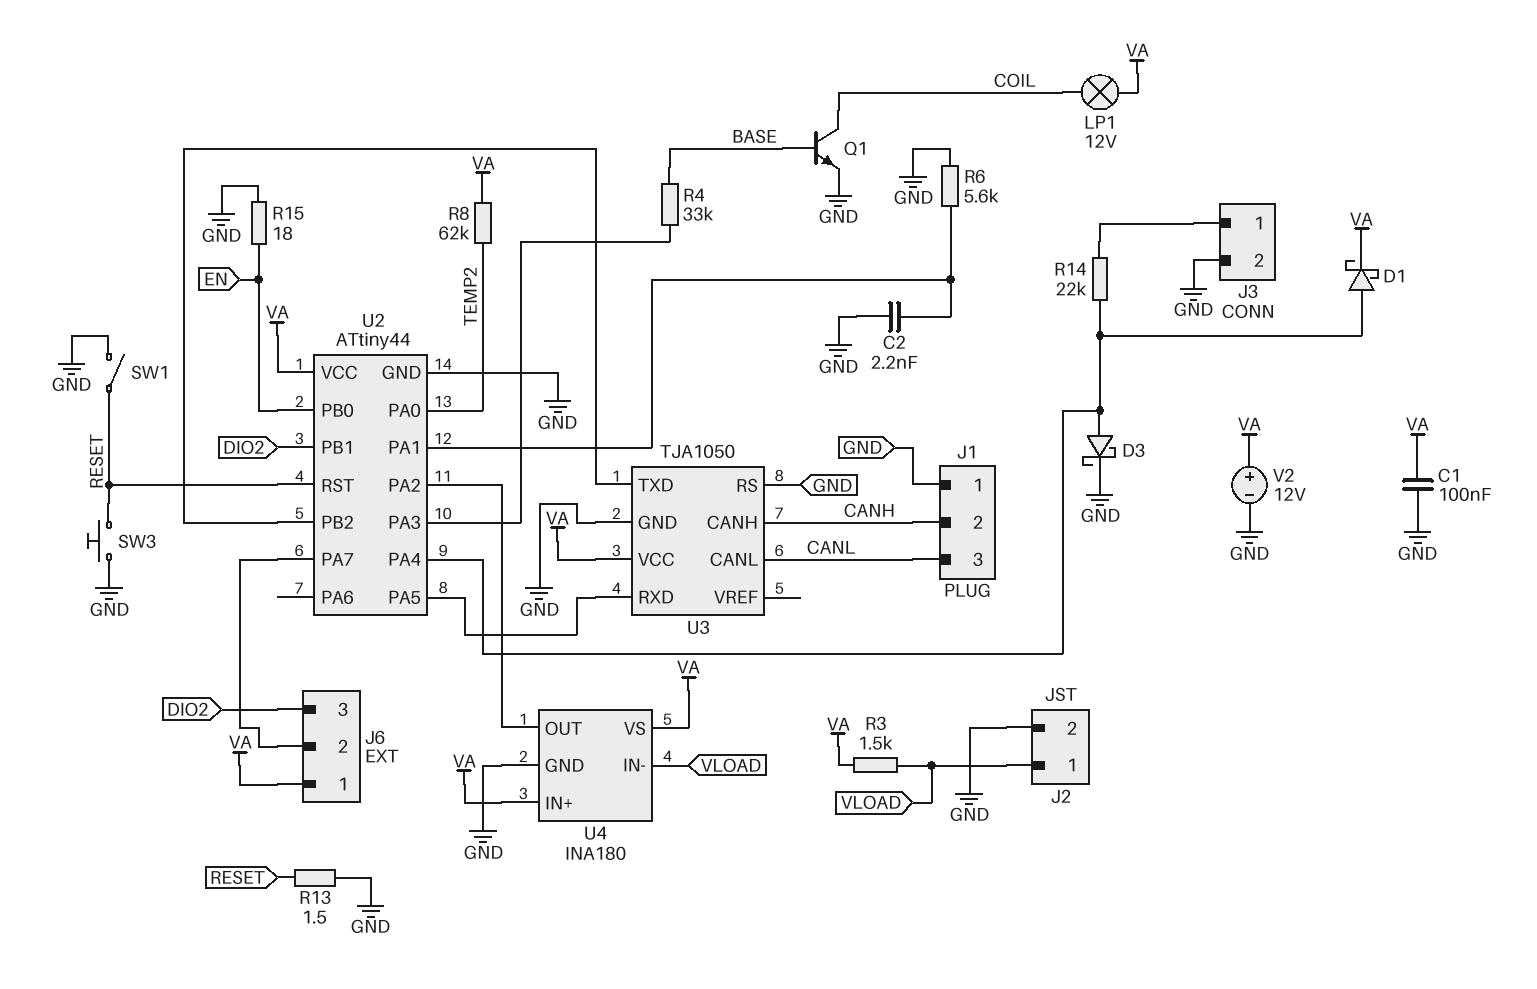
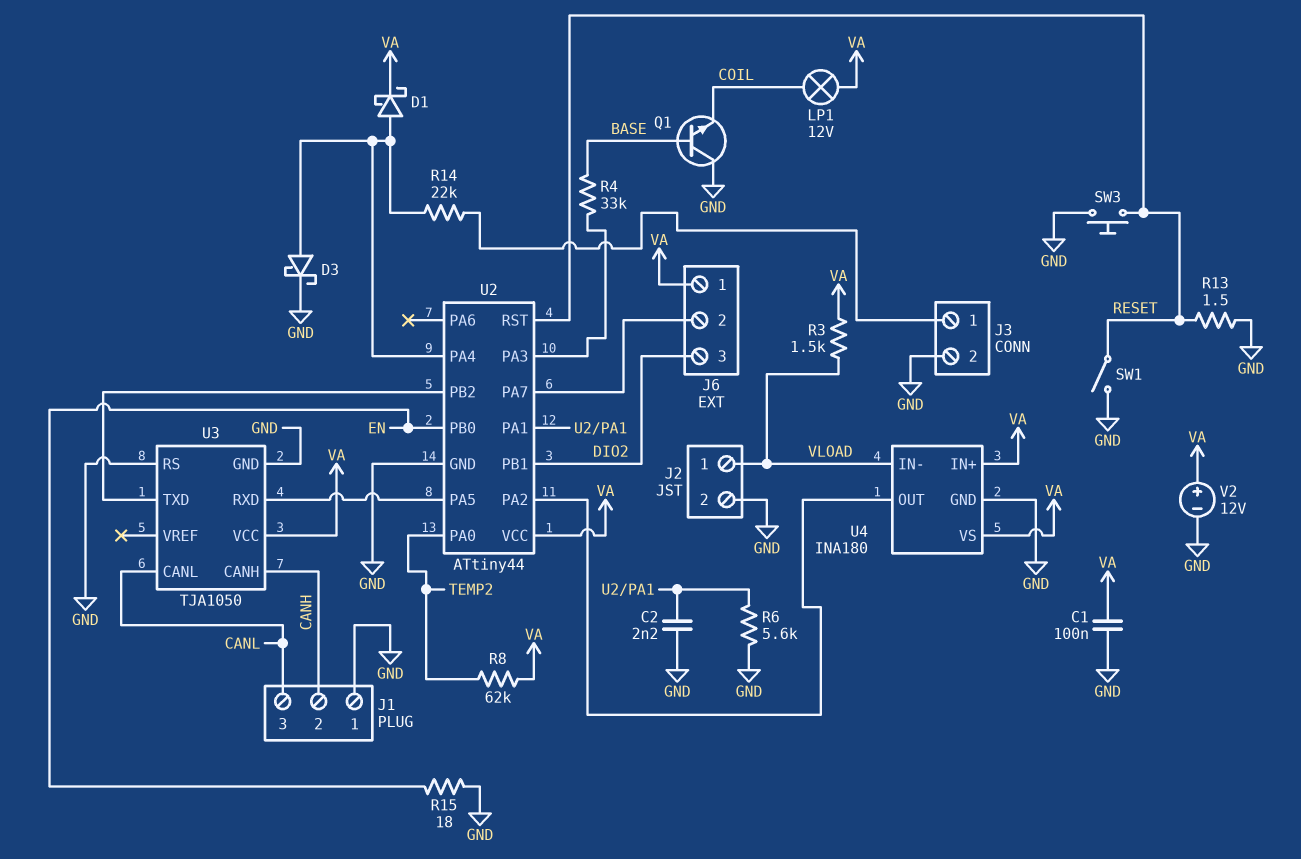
Q1: NPN (B BASE, C COIL, E GND) -> NPN (B BASE, C GND, E COIL)

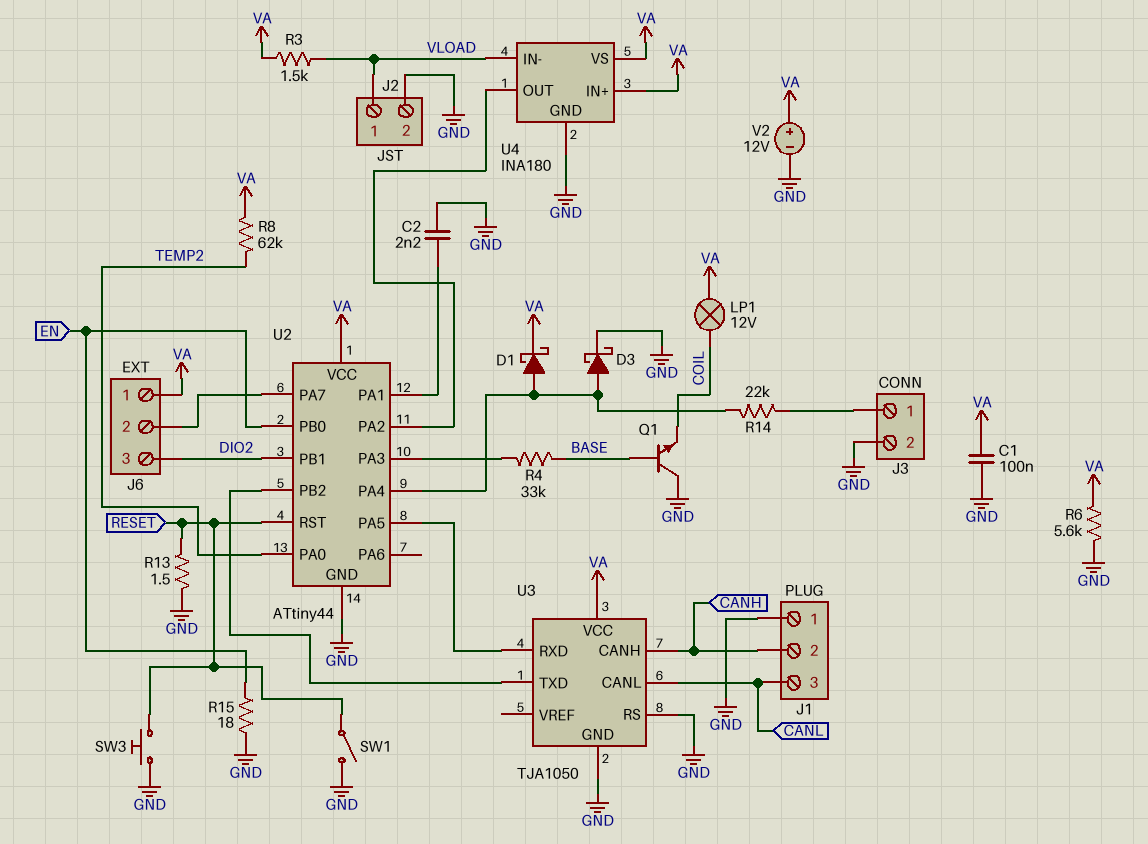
R6: 5.6k (GND, U2/PA1) -> 5.6k (GND, VA)

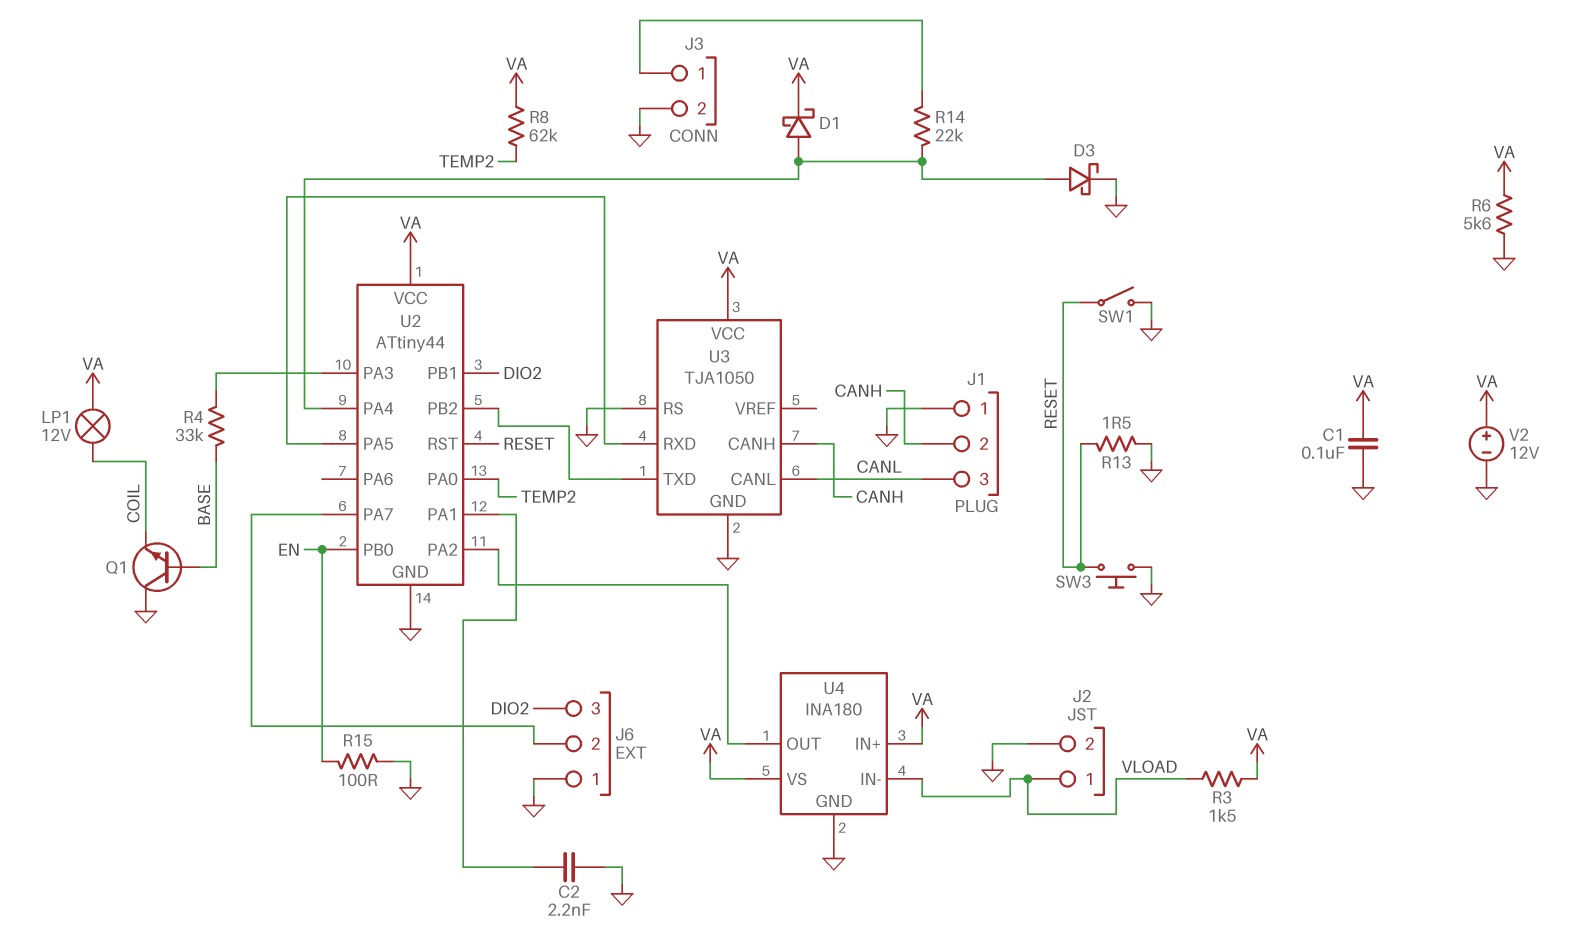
J6 pin 1: VA -> GND
R15: 18 (EN, GND) -> 100 (EN, GND)

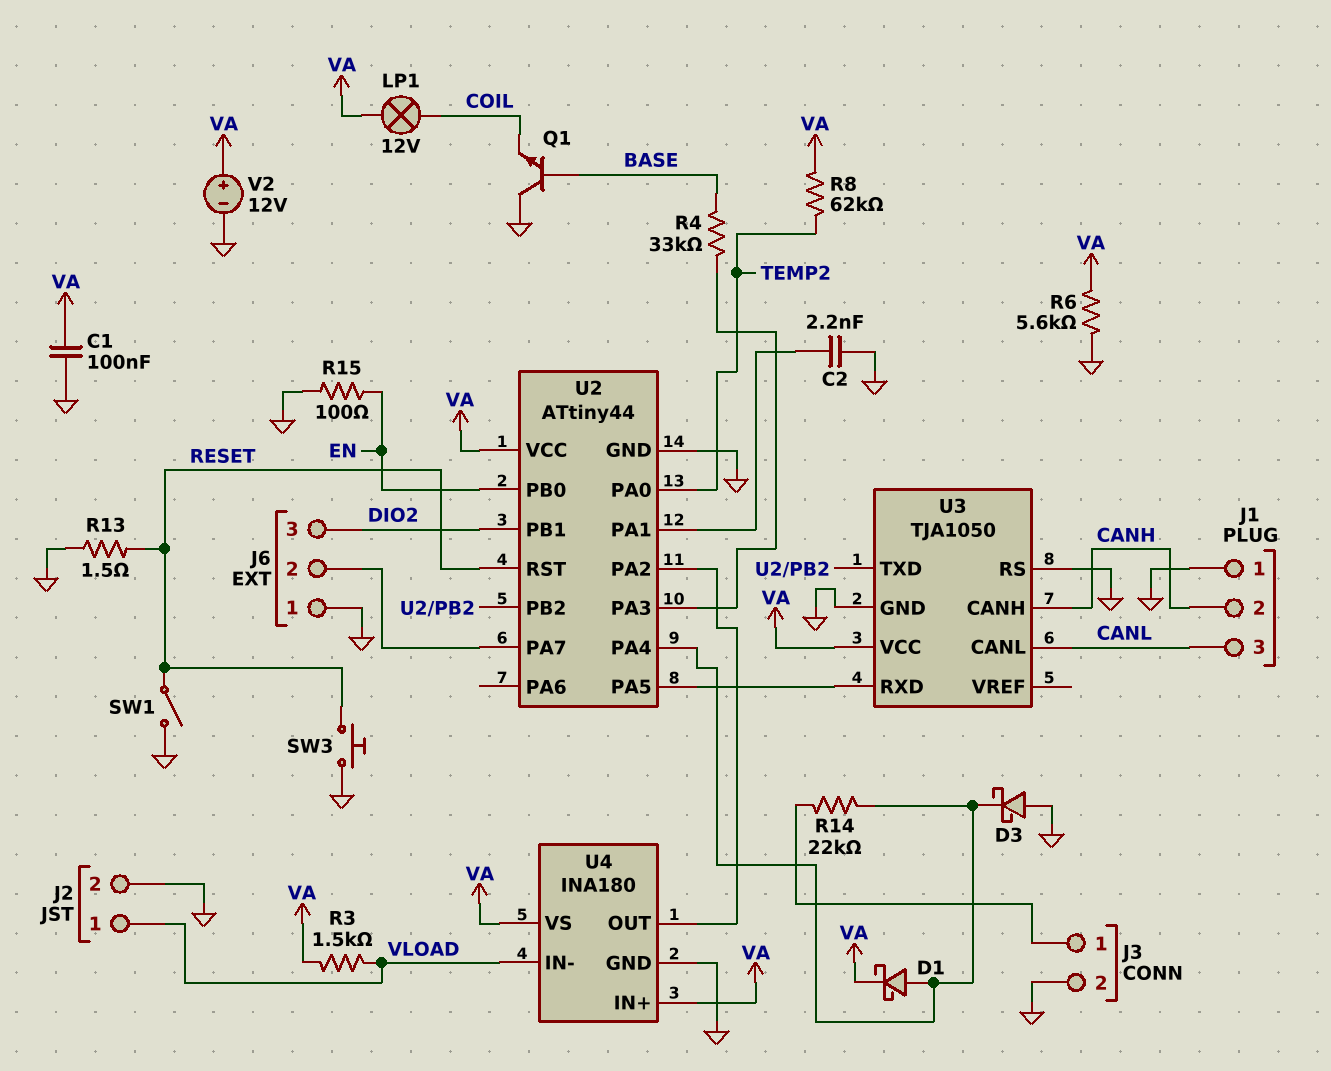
D3: schottky (A U2/PA4, K GND) -> schottky (A GND, K U2/PA4)

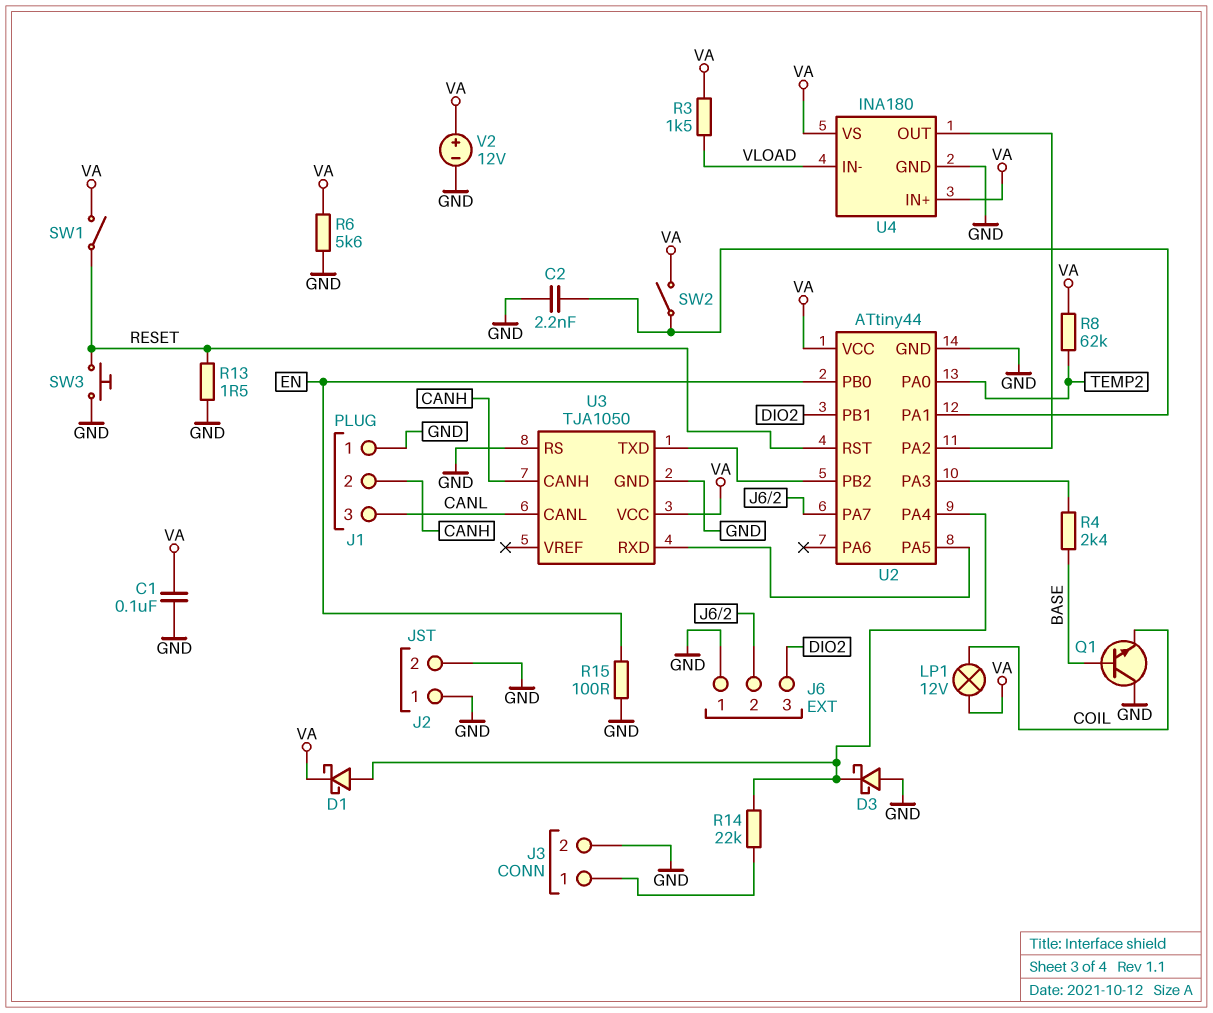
J2 pin 1: VLOAD -> GND
R4: 33k (BASE, U2/PA3) -> 2.4k (BASE, U2/PA3)
SW1: switch (GND, RESET) -> switch (RESET, VA)
SW2: none -> switch (U2/PA1, VA)

